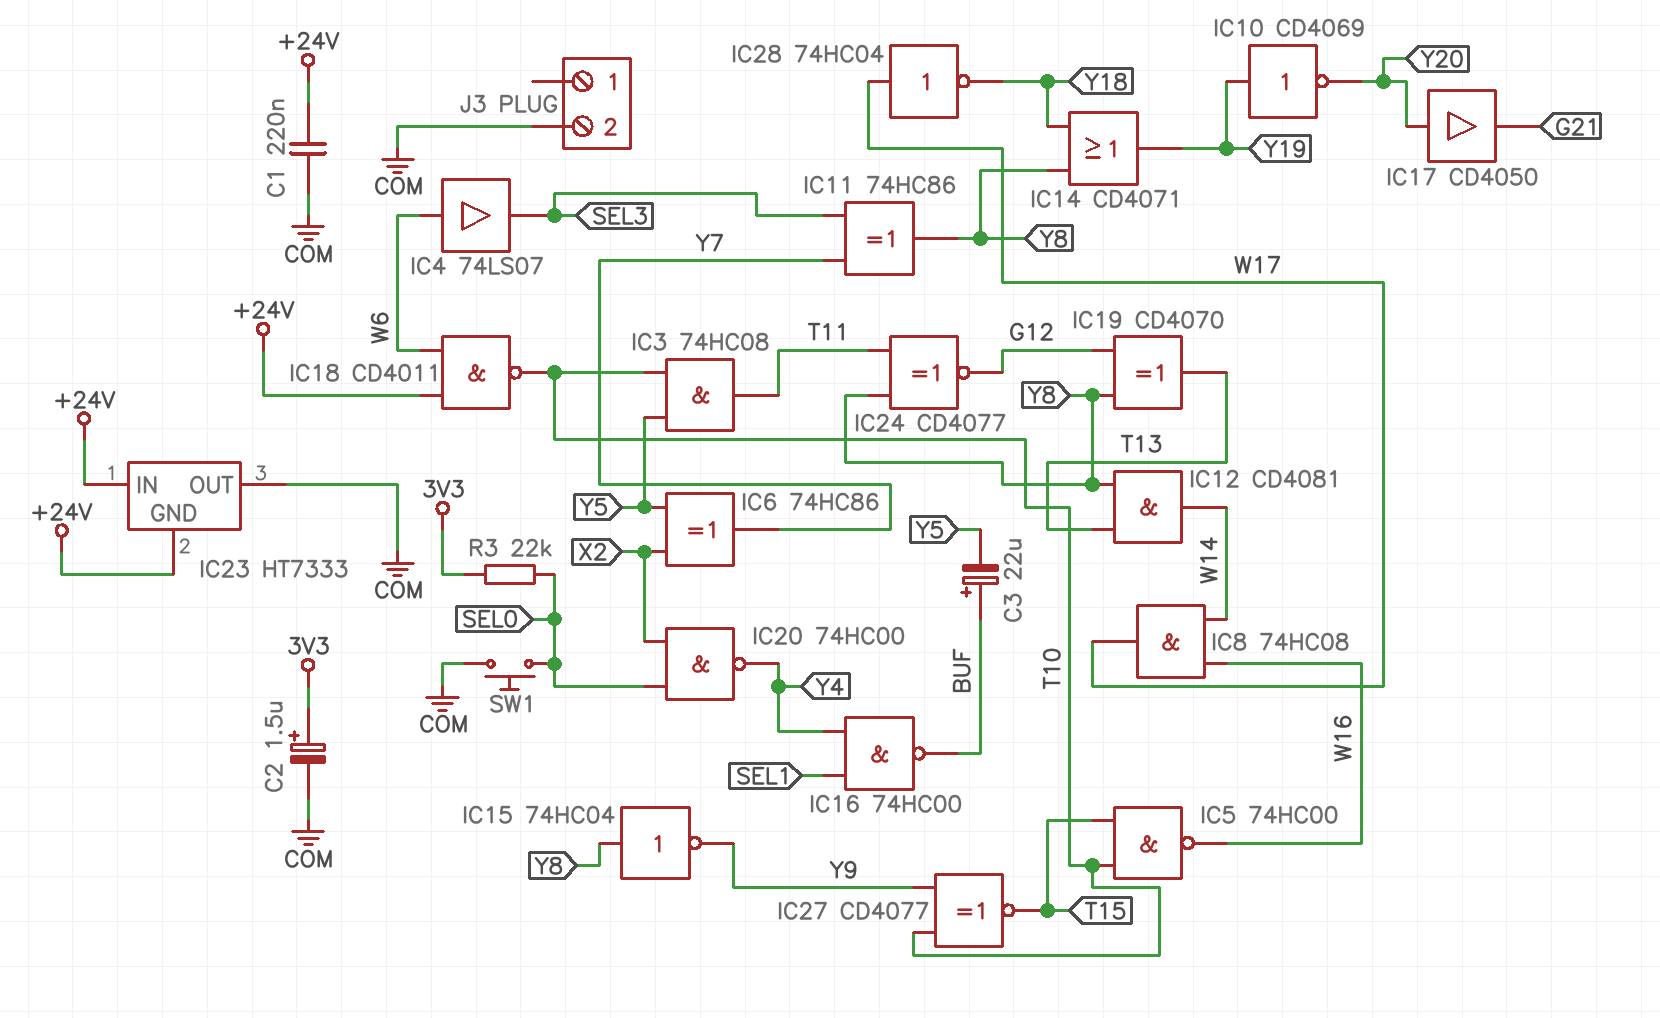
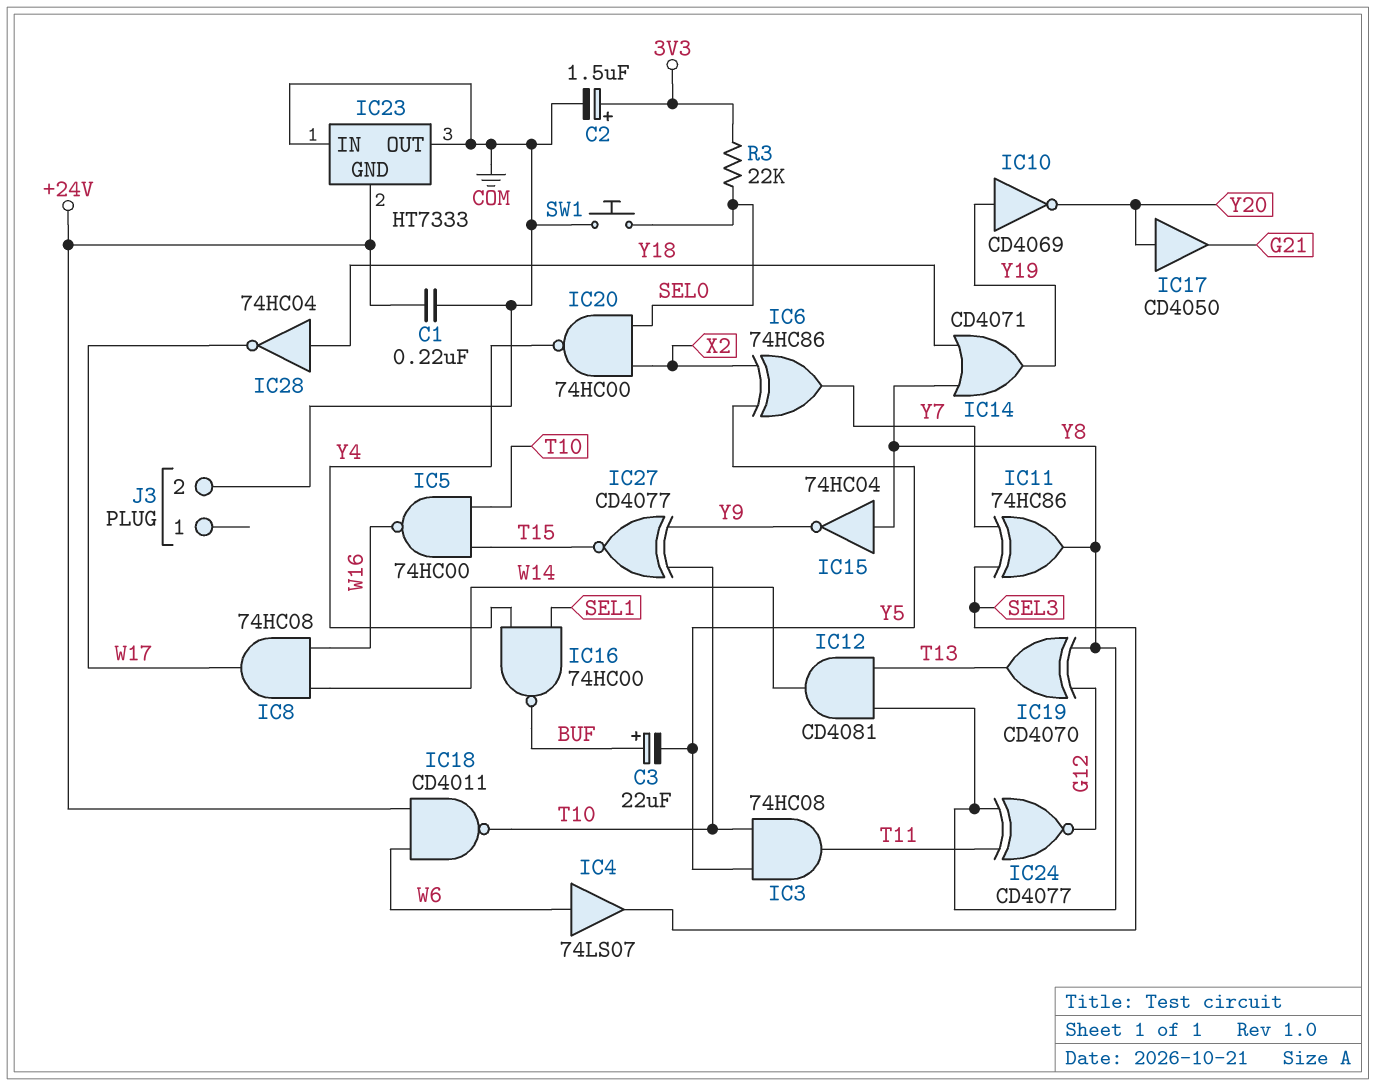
IC23 pin IN: +24V -> COM
IC28: NOT 74HC04 (in W17, out Y18) -> NOT 74HC04 (in Y18, out W17)

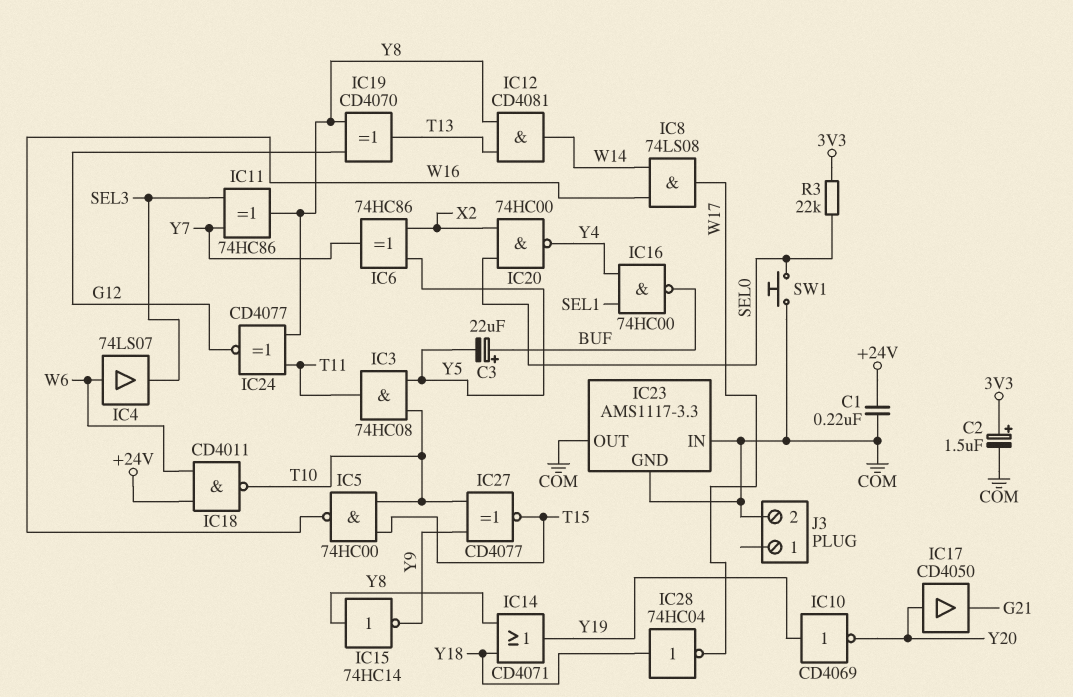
IC8: AND 74HC08 (in W14, in W16, out W17) -> AND 74LS08 (in W14, in W16, out W17)
IC15: NOT 74HC04 (in Y8, out Y9) -> NOT 74HC14 (in Y8, out Y9)
IC23: HT7333 -> AMS1117-3.3
IC23 pin GND: +24V -> COM

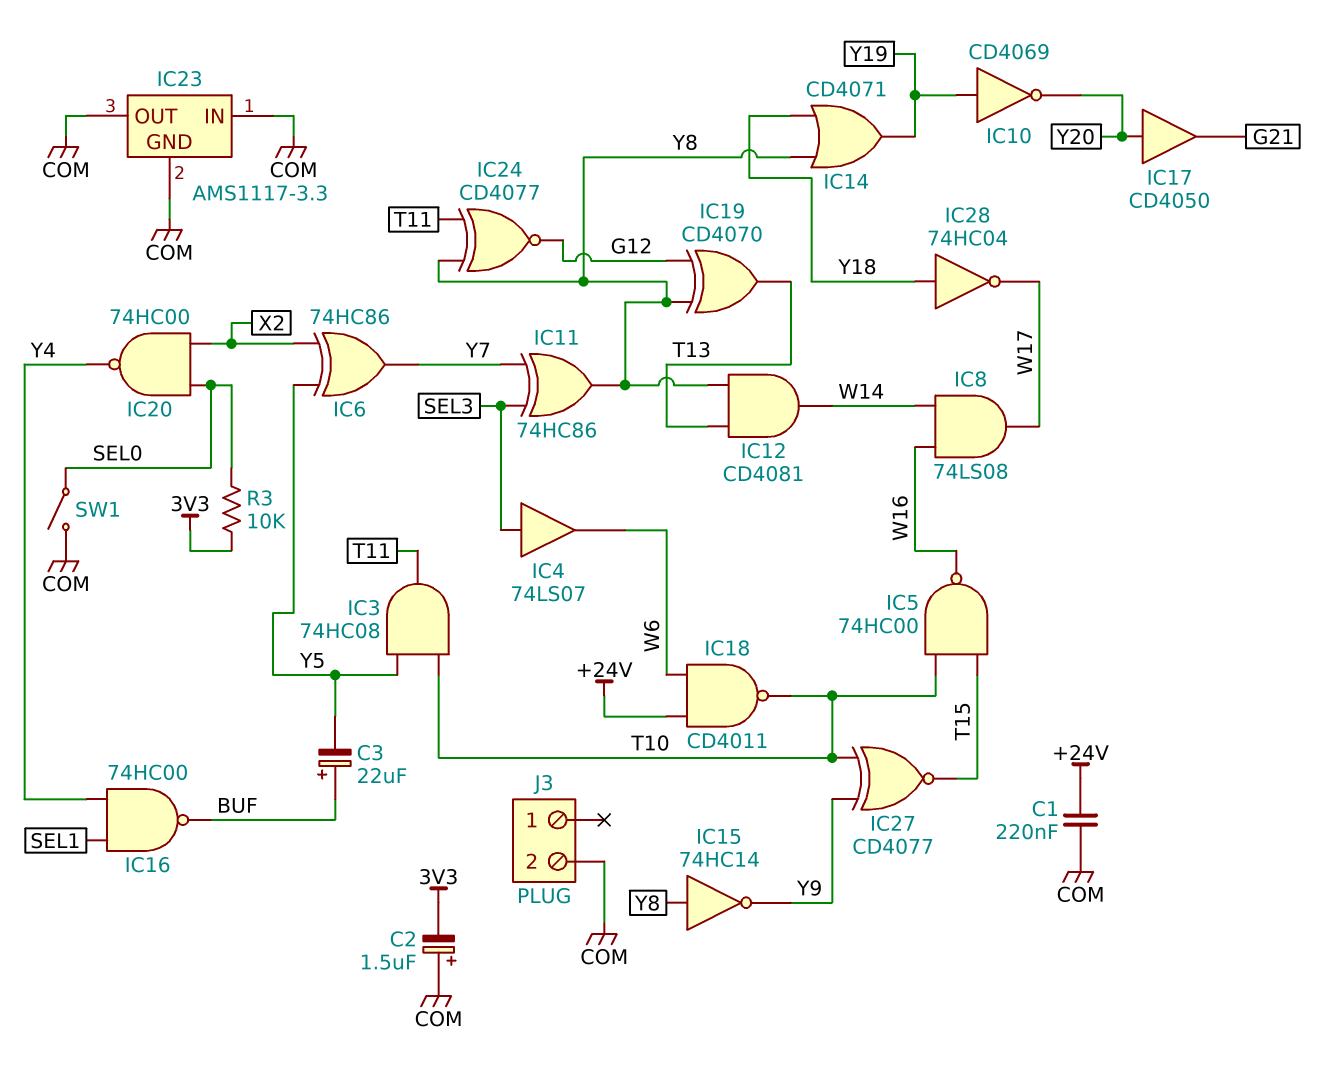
C2: 1.5uF (plus 3V3, minus COM) -> 1.5uF (plus COM, minus 3V3)
IC4: buffer 74LS07 (in W6, out SEL3) -> buffer 74LS07 (in SEL3, out W6)
R3: 22k (3V3, SEL0) -> 10k (3V3, SEL0)
SW1: button (COM, SEL0) -> switch (COM, SEL0)

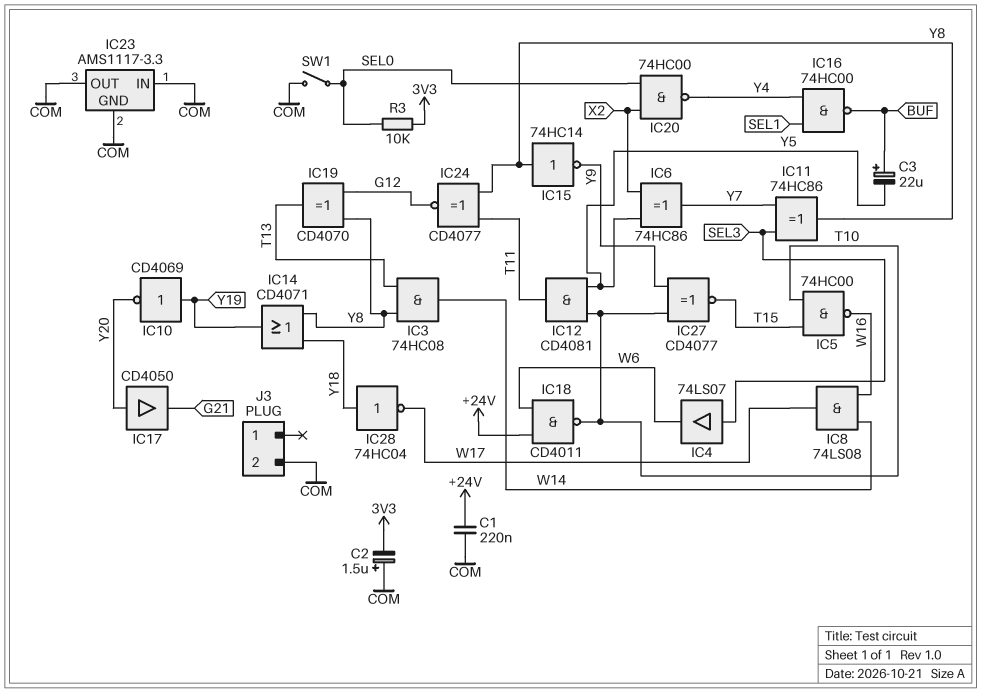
IC3: AND 74HC08 (in T10, in Y5, out T11) -> AND 74HC08 (in T13, in Y8, out W14)
IC12: AND CD4081 (in T13, in Y8, out W14) -> AND CD4081 (in T10, in Y5, out T11)

